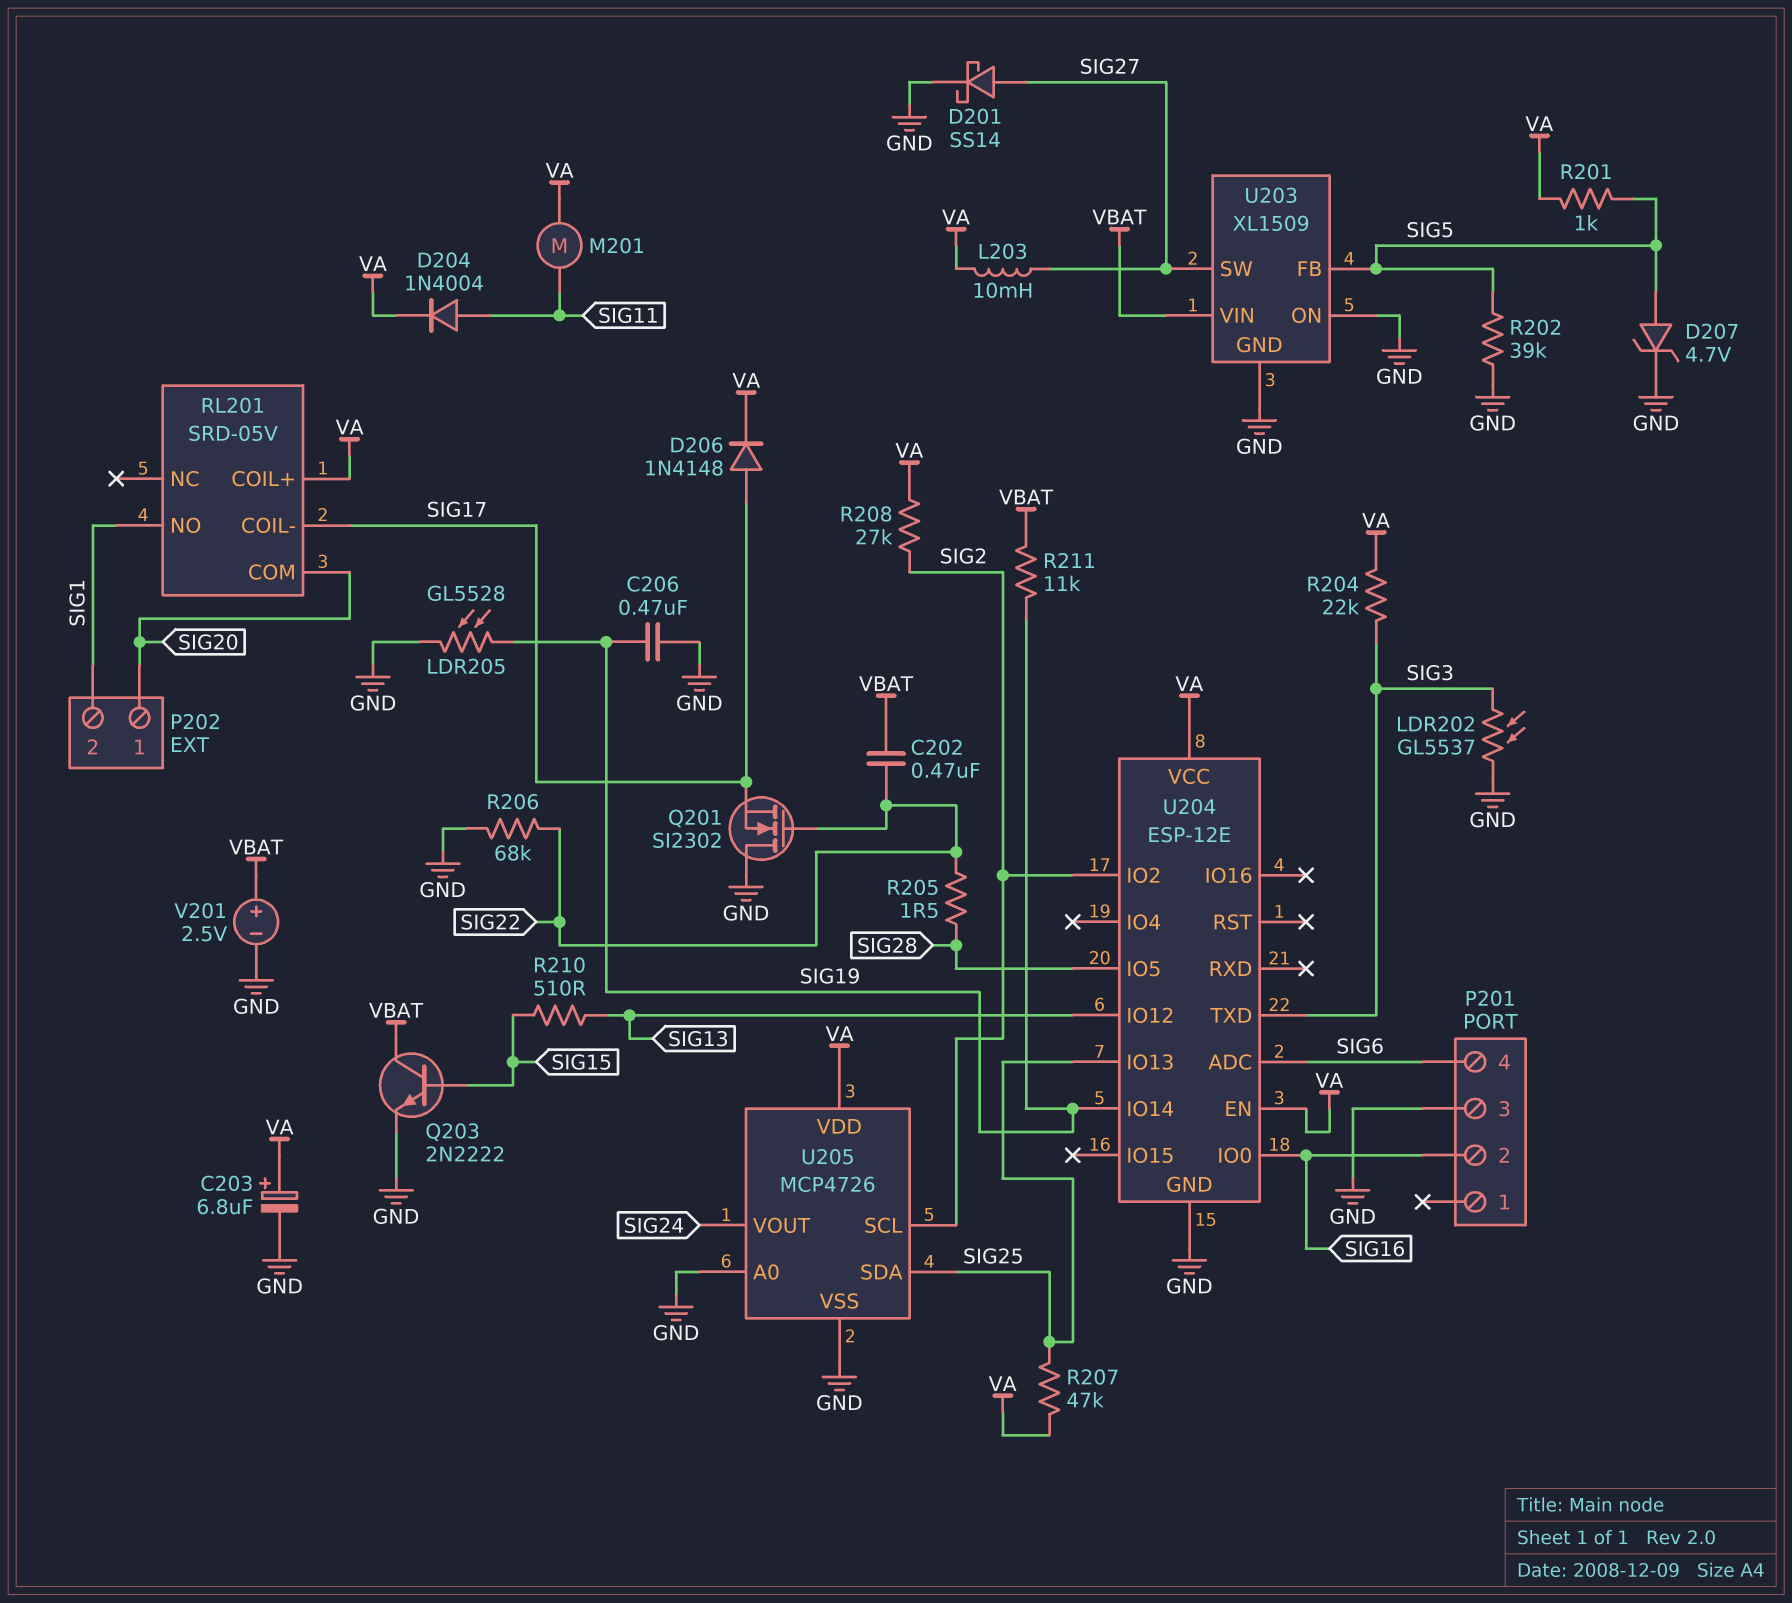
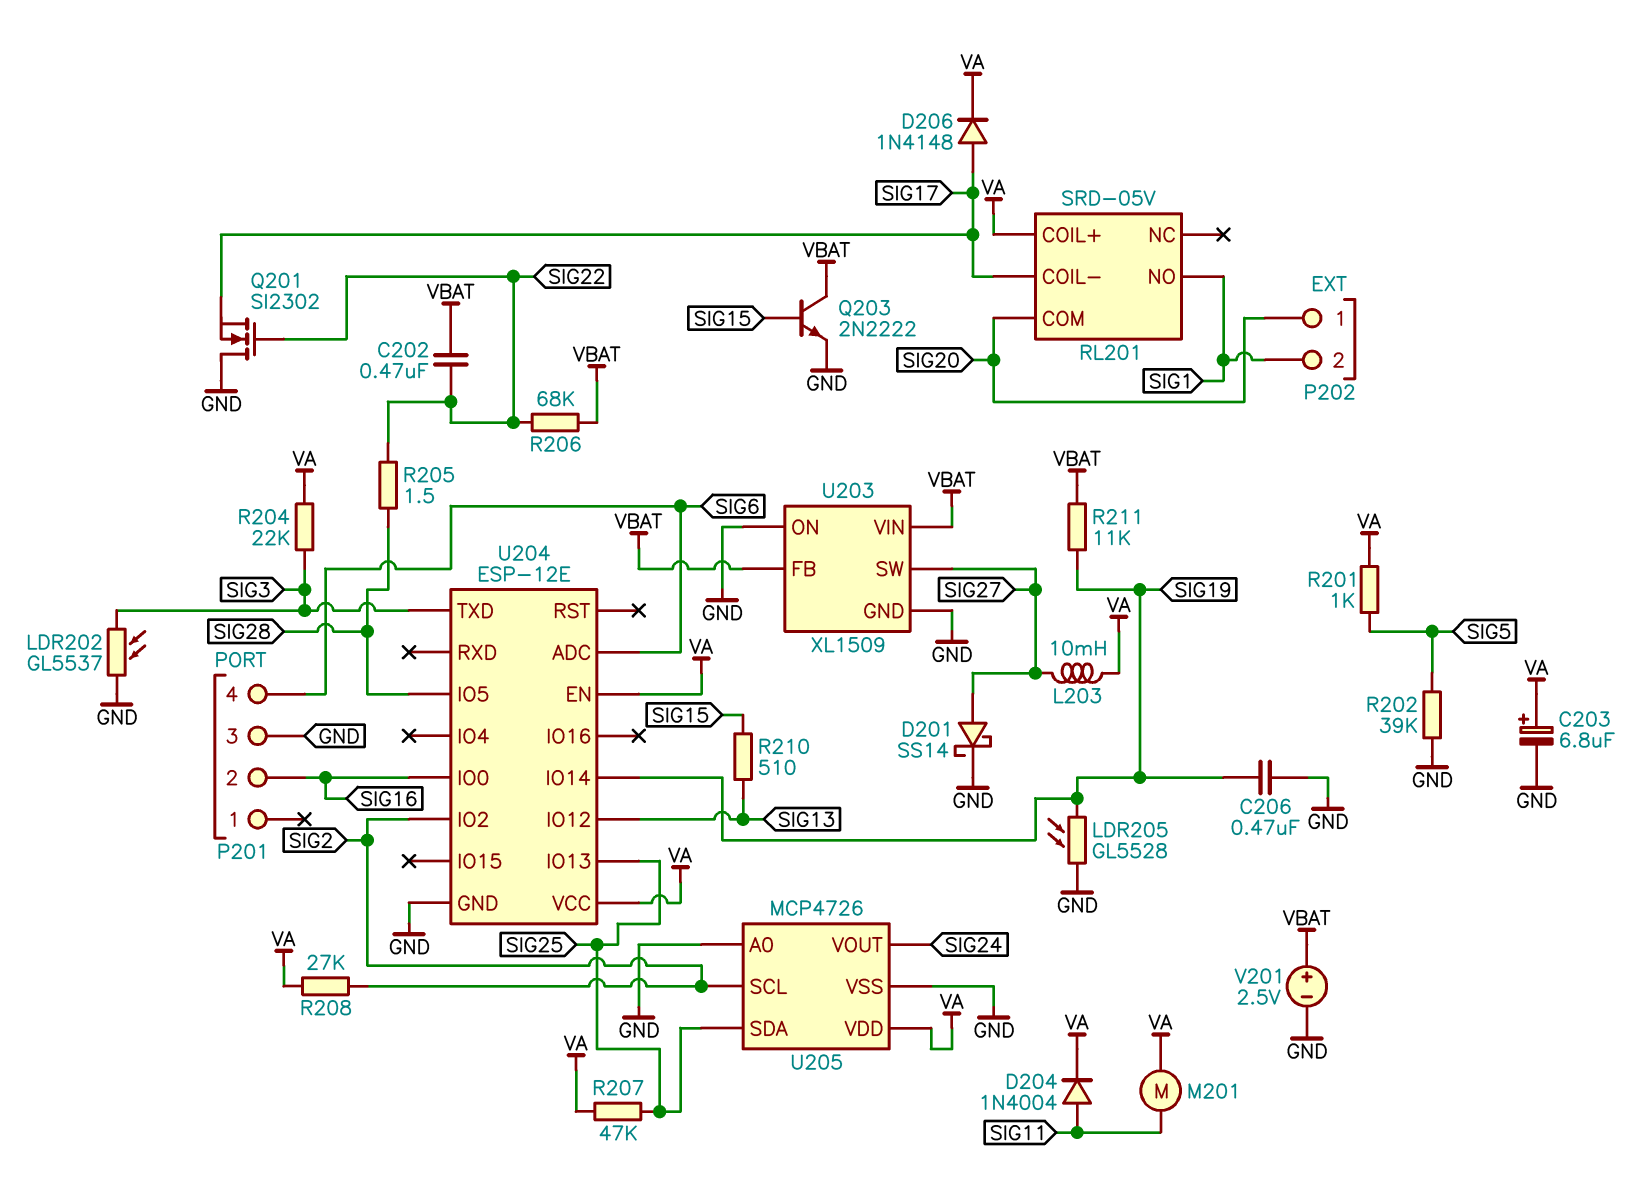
D207: zener 4.7V (A SIG5, K GND) -> none
R206: 68k (GND, SIG22) -> 68k (SIG22, VBAT)
U203 pin FB: SIG5 -> VBAT

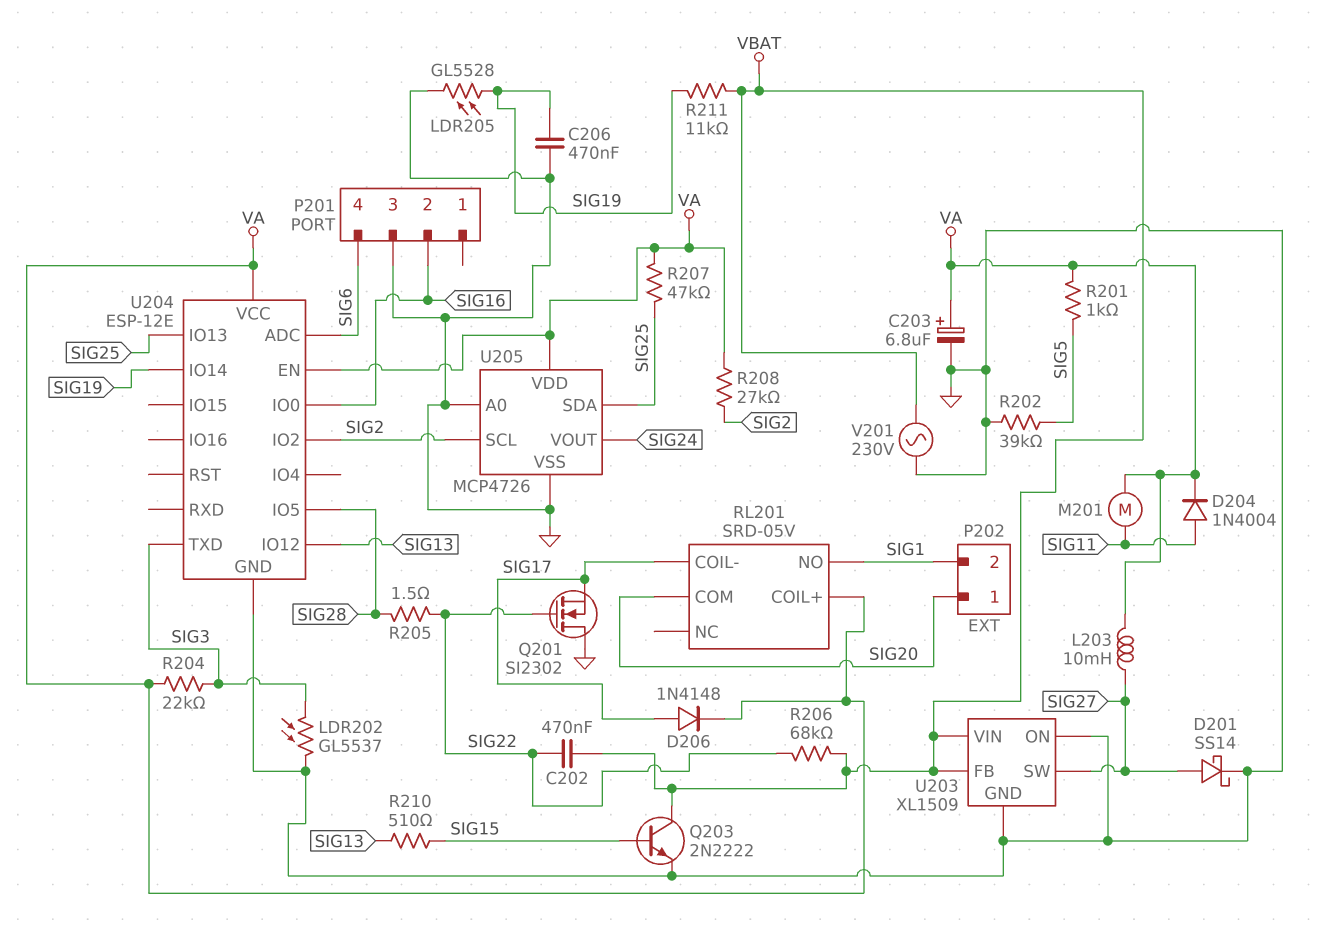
V201: 2.5V (plus VBAT, minus GND) -> AC 230V (GND, VBAT)

